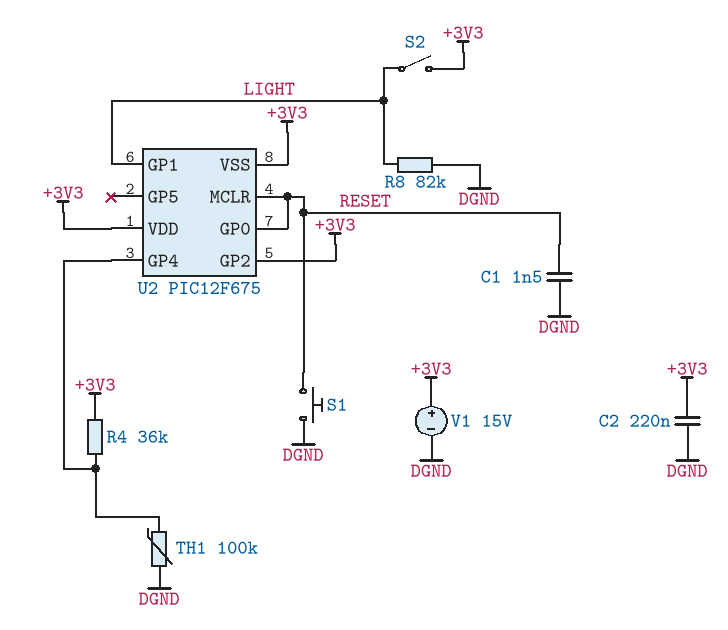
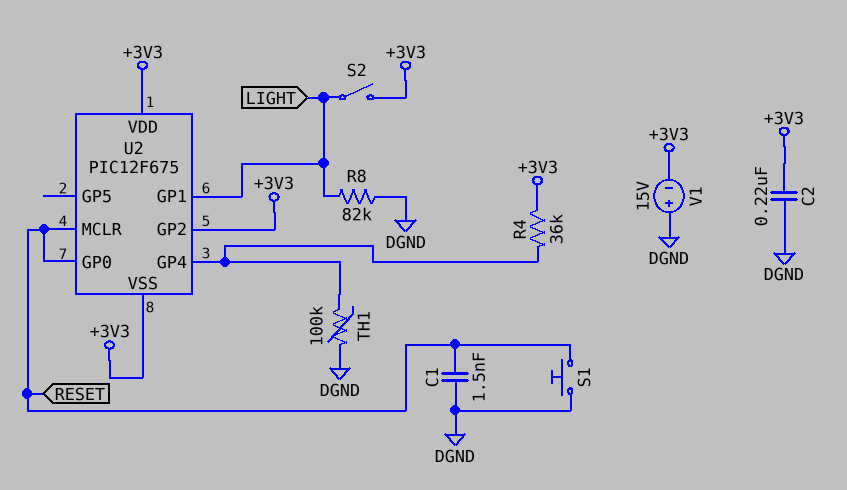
V1: 15V (plus +3V3, minus DGND) -> 15V (plus DGND, minus +3V3)

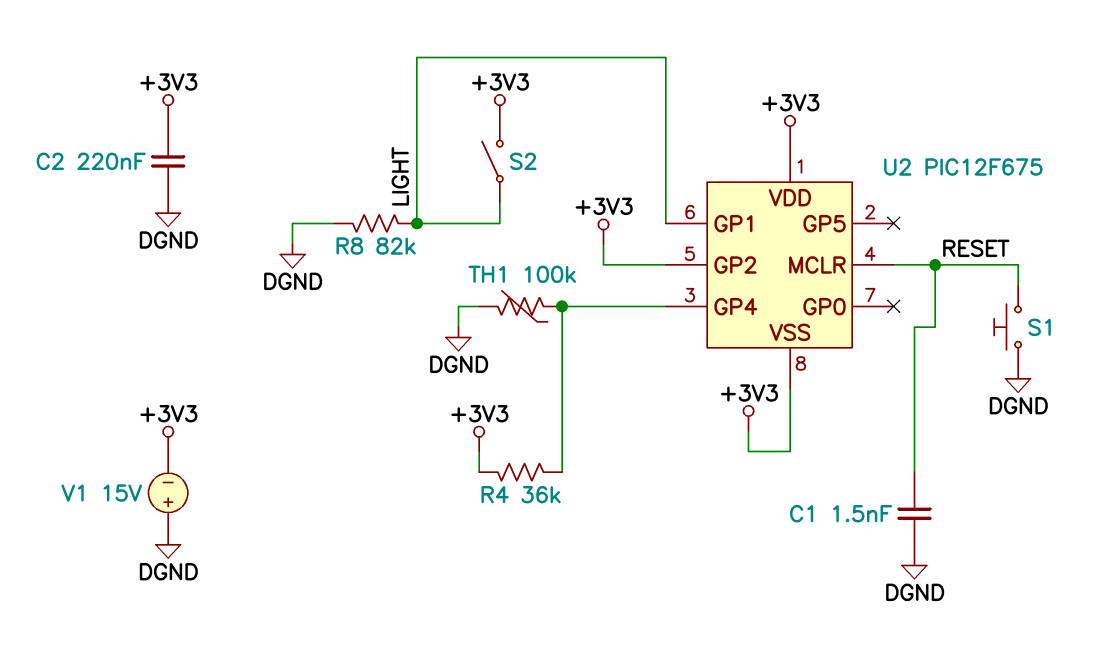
U2 pin GP0: RESET -> none

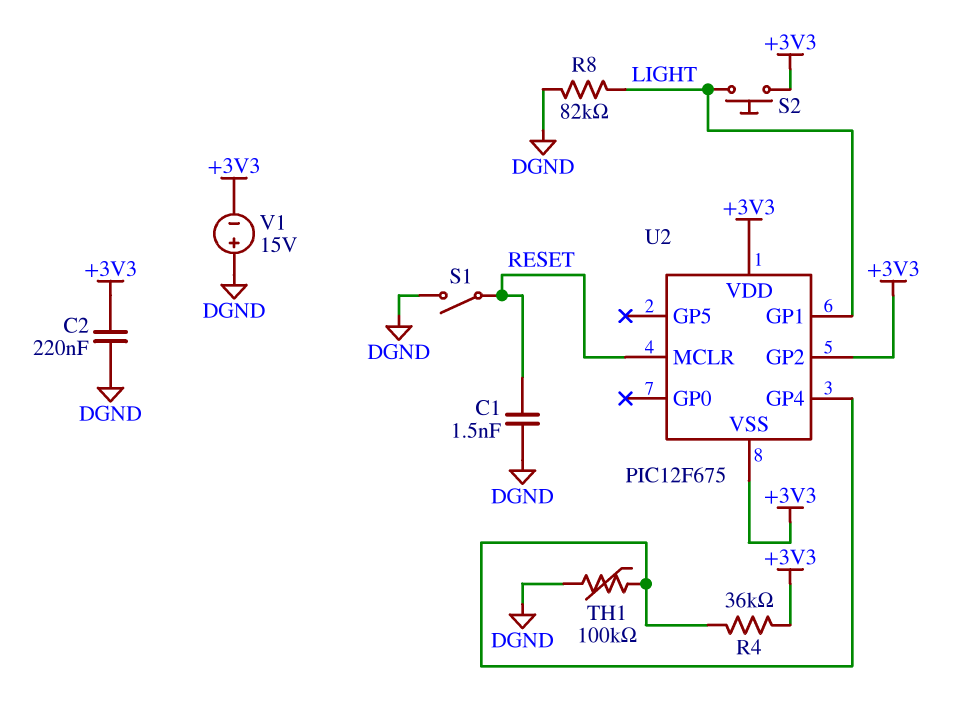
S1: button (DGND, RESET) -> switch (DGND, RESET)
S2: switch (+3V3, LIGHT) -> button (+3V3, LIGHT)

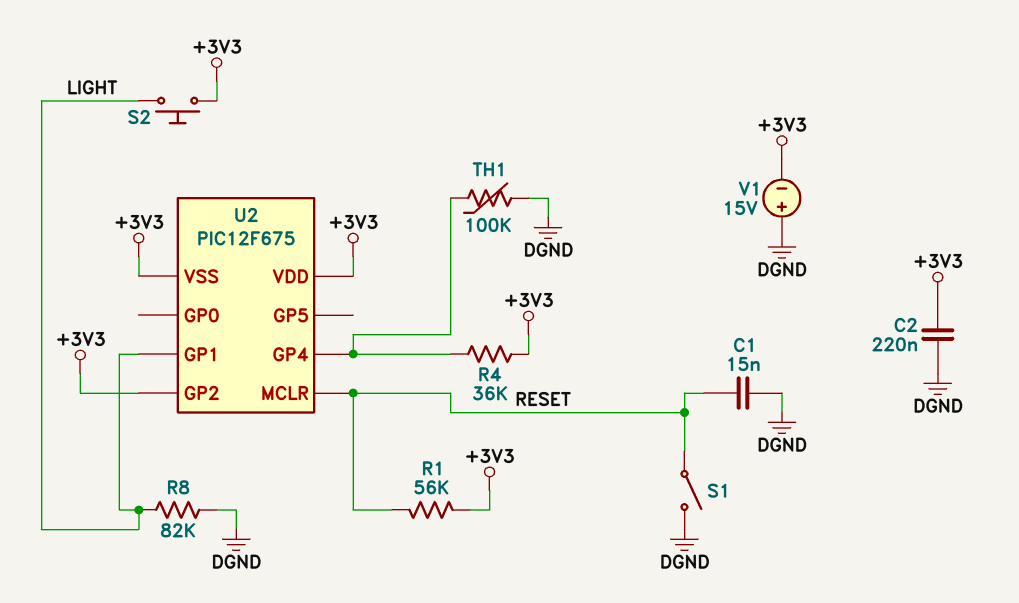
C1: 1.5nF (DGND, RESET) -> 15nF (DGND, RESET)
R1: none -> 56k (+3V3, RESET)

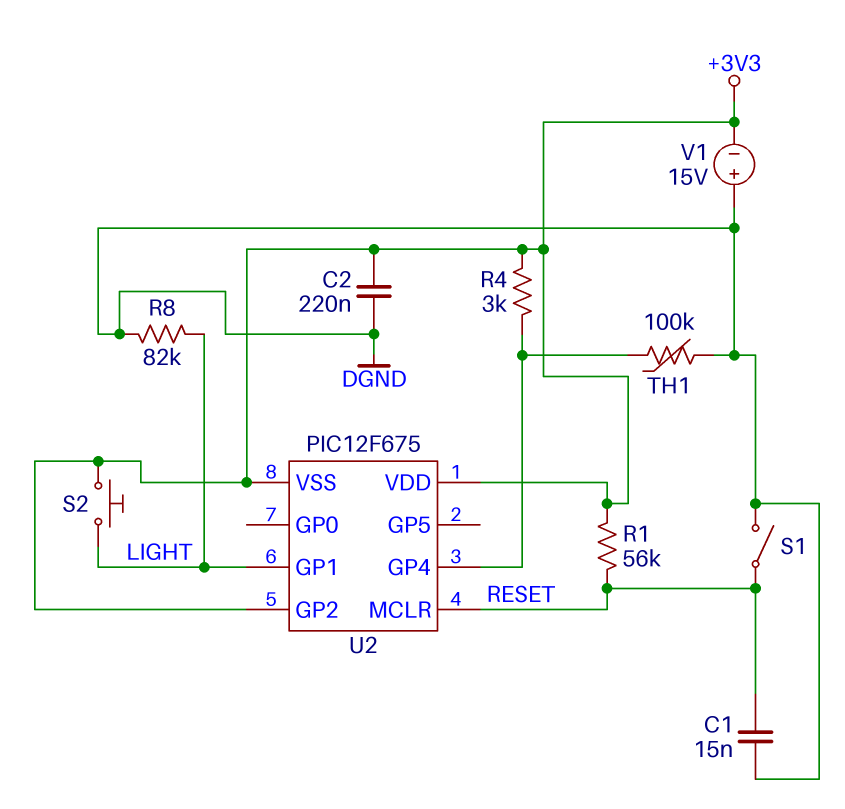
R4: 36k (+3V3, U2/GP4) -> 3k (+3V3, U2/GP4)

